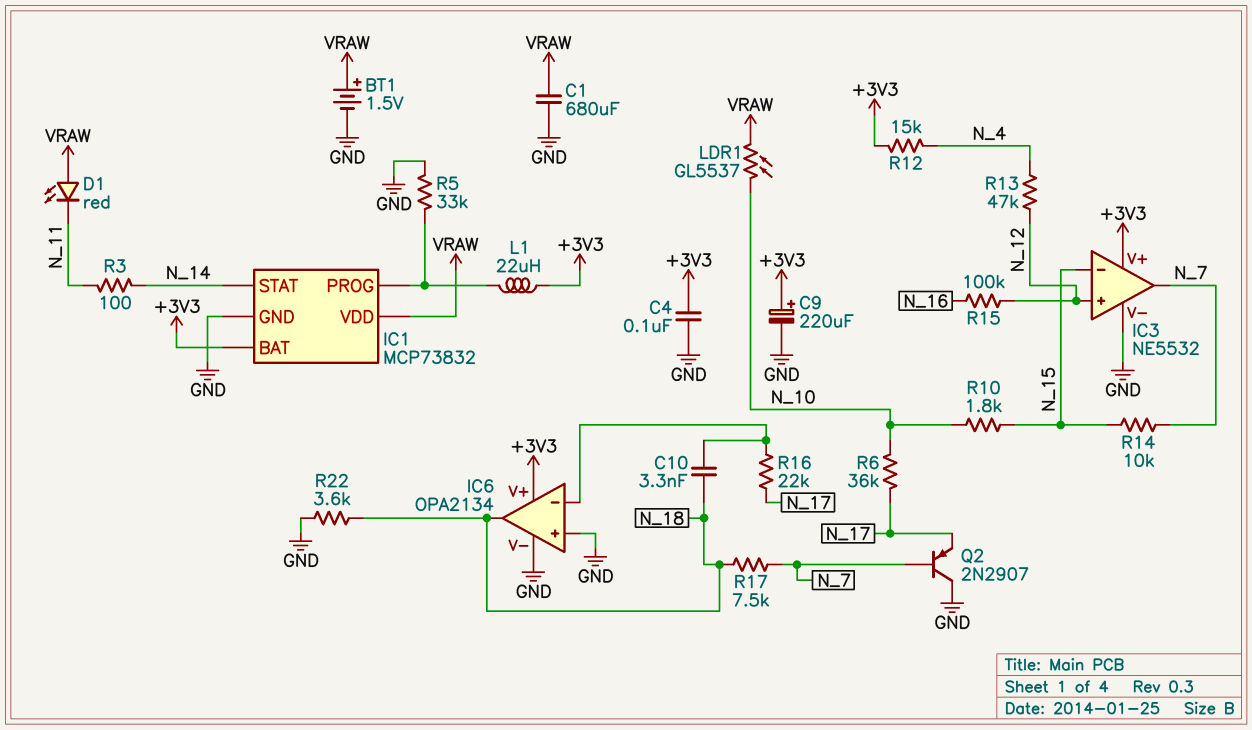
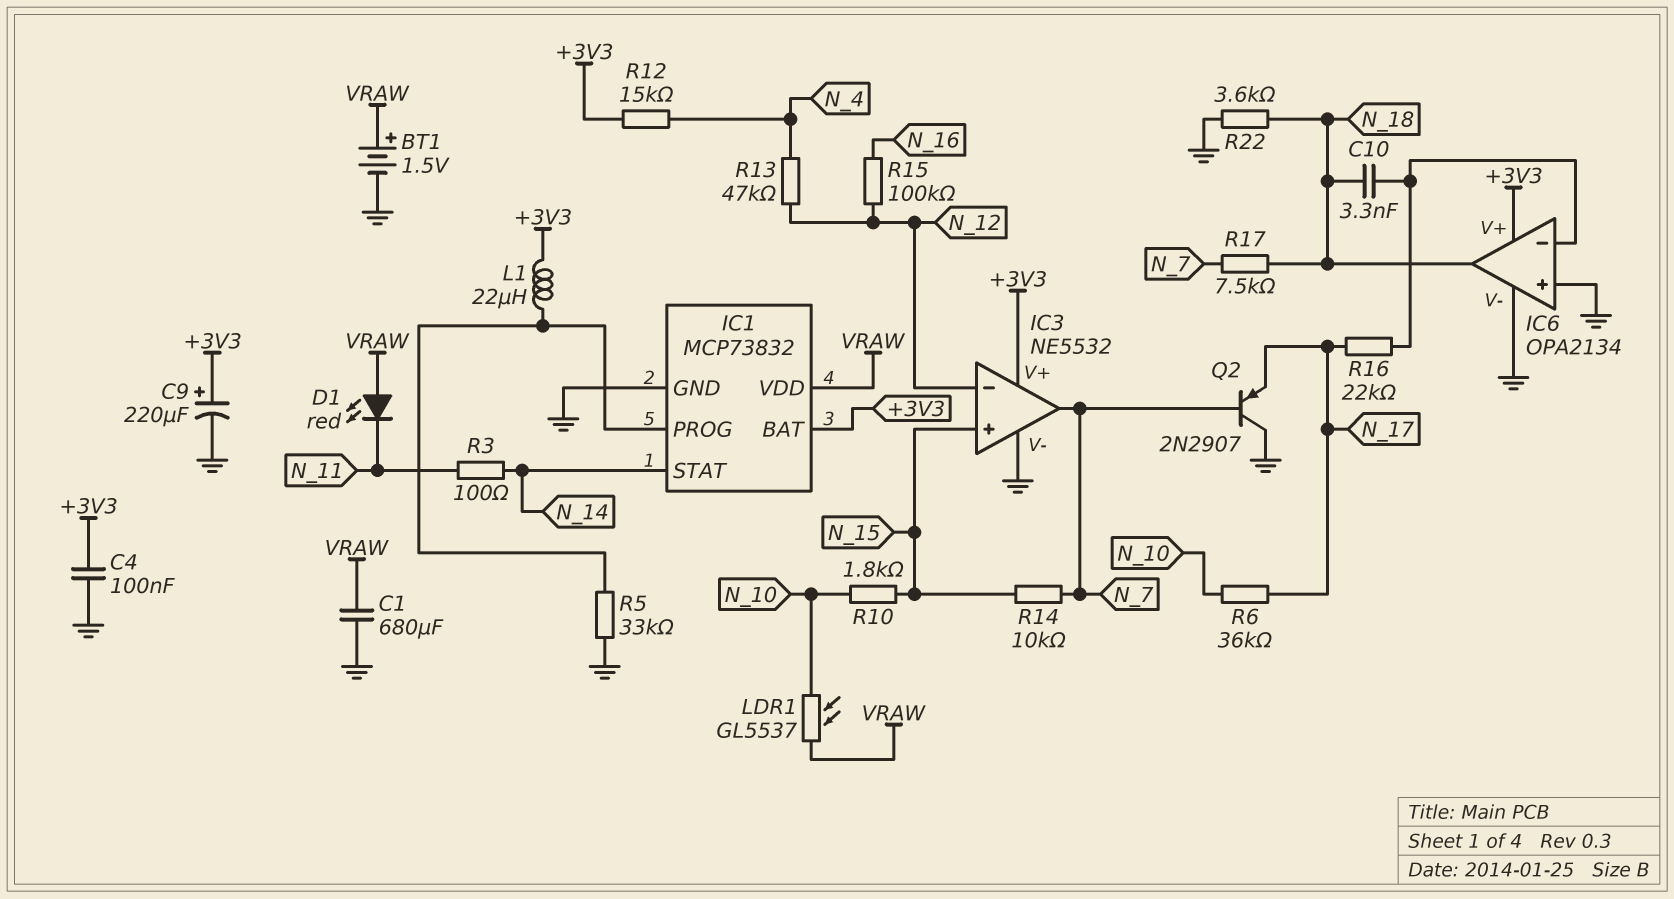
IC3 pin in+: N_12 -> N_15
IC3 pin in-: N_15 -> N_12

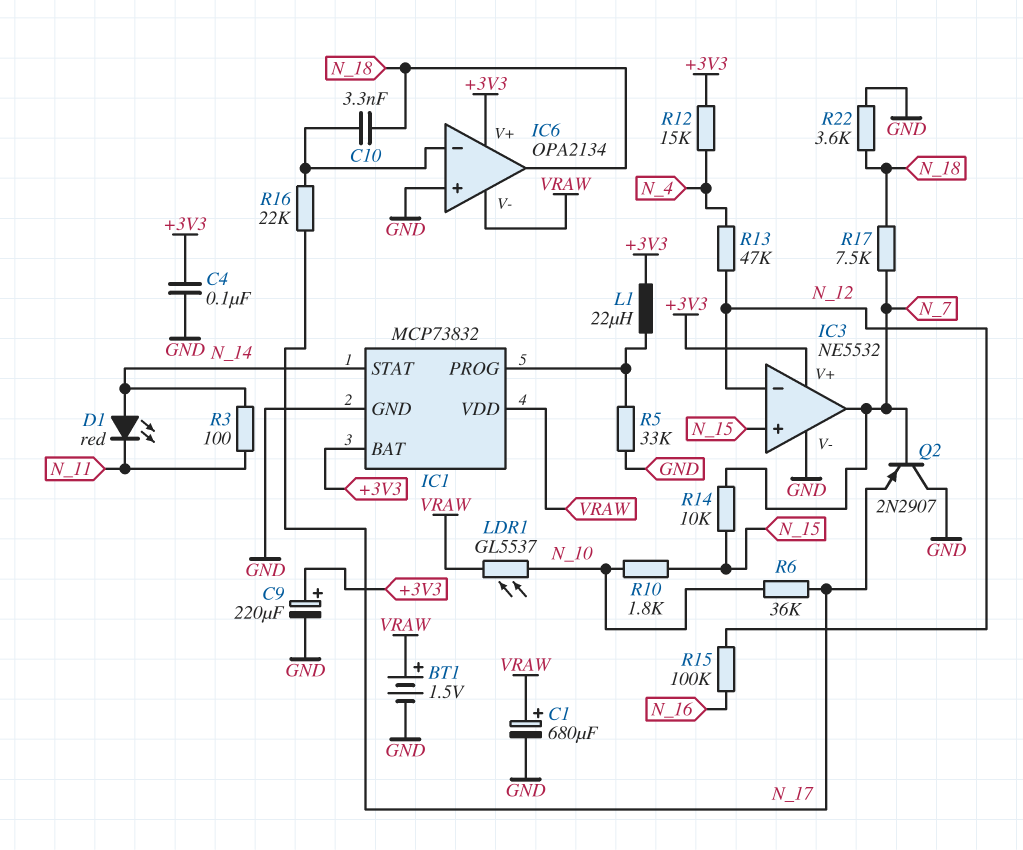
C1: 680uF (GND, VRAW) -> 680uF (plus VRAW, minus GND)
D1: LED red (A VRAW, K N_11) -> LED red (A N_14, K N_11)
IC6 pin V-: GND -> VRAW

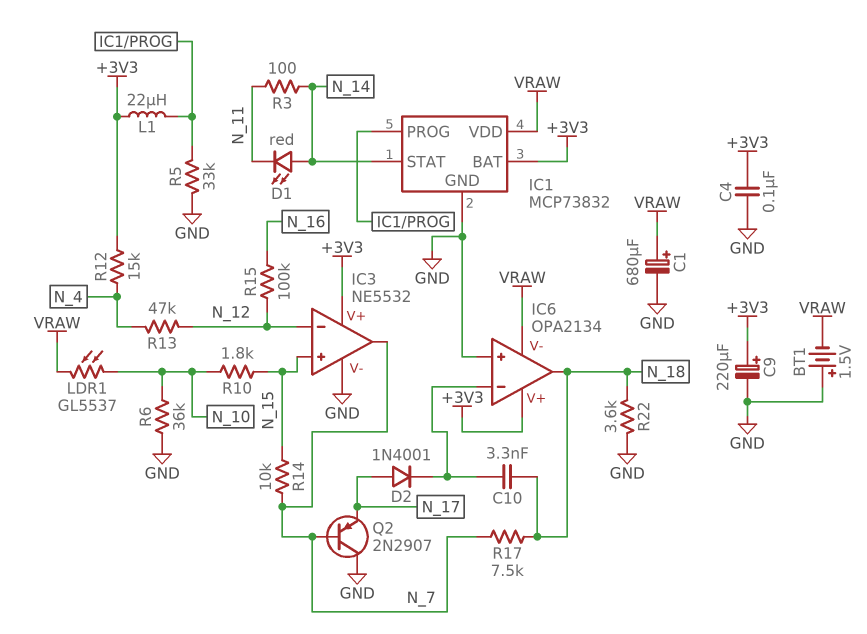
BT1: 1.5V (plus VRAW, minus GND) -> 1.5V (plus GND, minus VRAW)
D2: none -> diode 1N4001 (A N_17, K IC6/in-)
R6: 36k (N_10, N_17) -> 36k (GND, N_10)
R16: 22k (IC6/in-, N_17) -> none

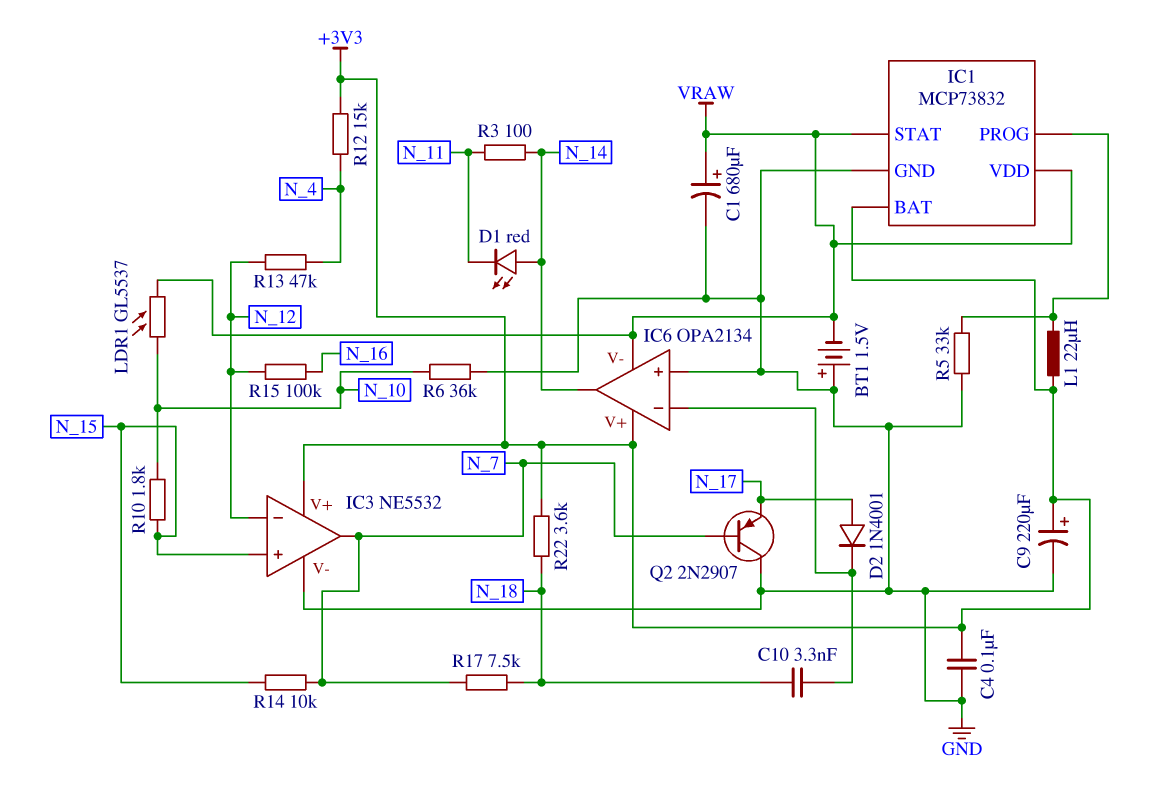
IC1 pin STAT: N_14 -> VRAW
IC6 pin out: N_18 -> N_14
R22: 3.6k (GND, N_18) -> 3.6k (+3V3, N_18)

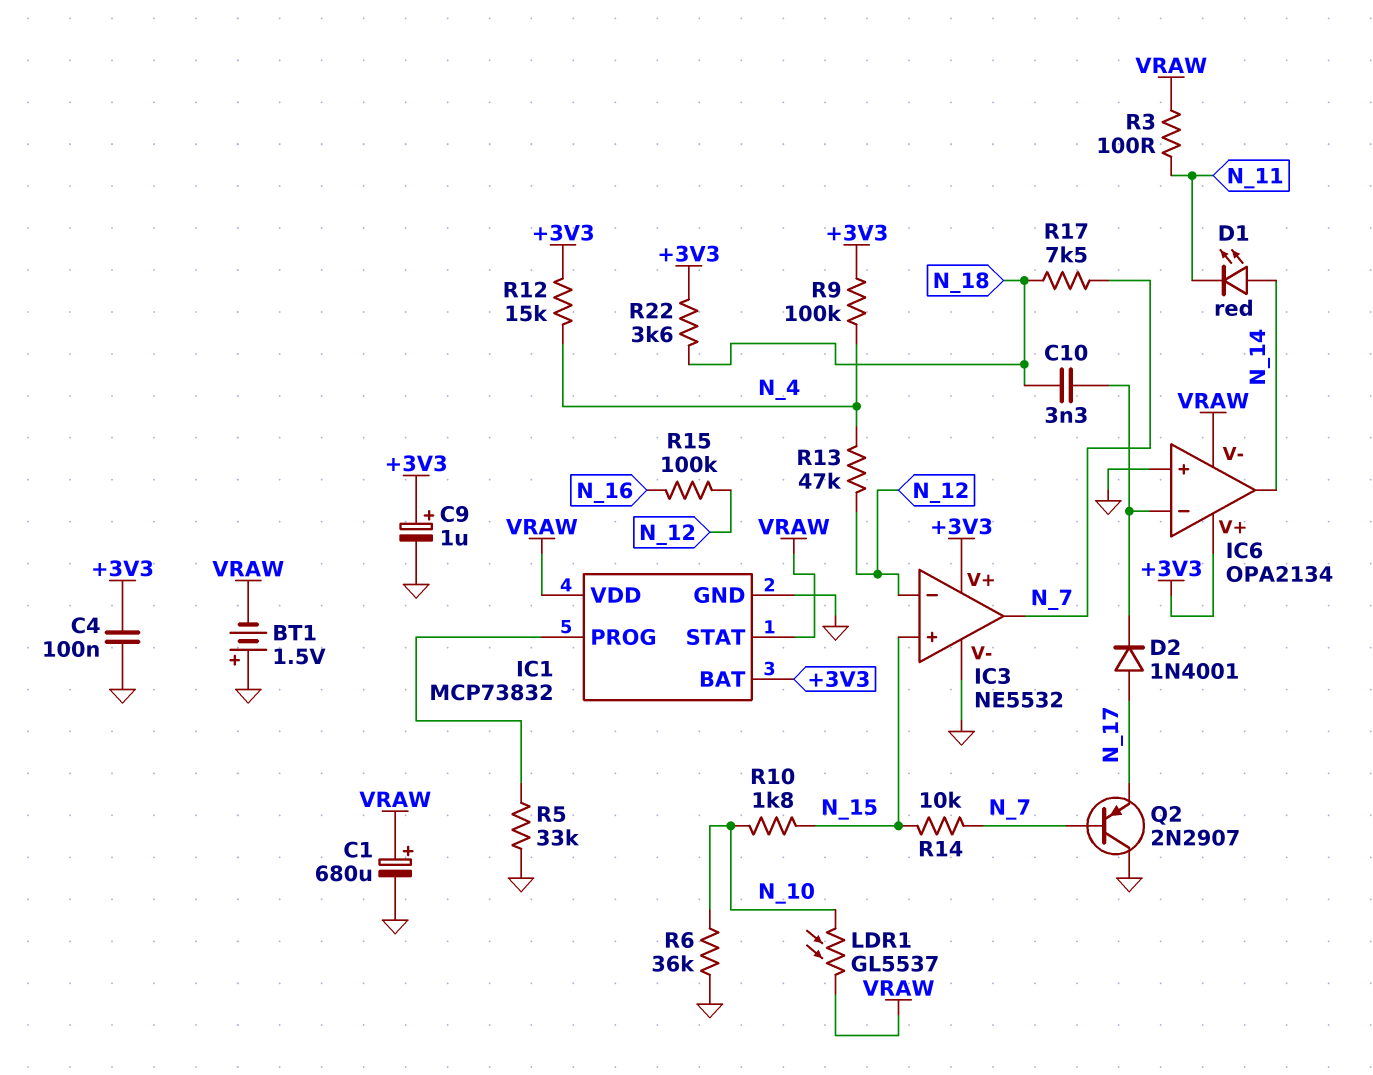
C9: 220uF (plus +3V3, minus GND) -> 1uF (plus +3V3, minus GND)
L1: 22uH (+3V3, IC1/PROG) -> none
R3: 100 (N_11, N_14) -> 100 (N_11, VRAW)
R9: none -> 100k (+3V3, N_4)

